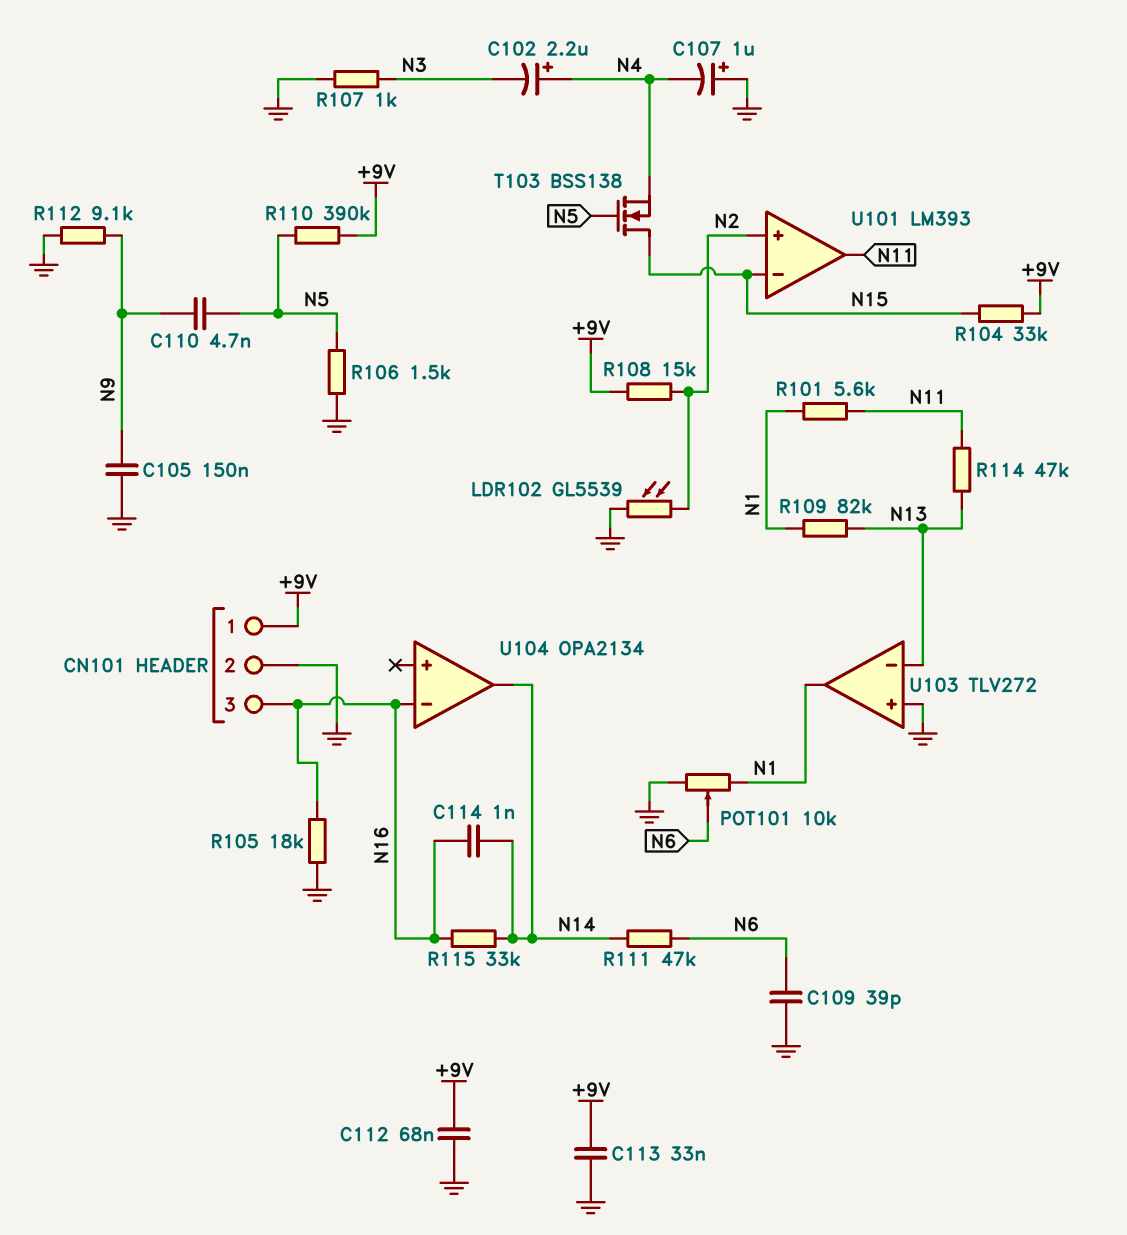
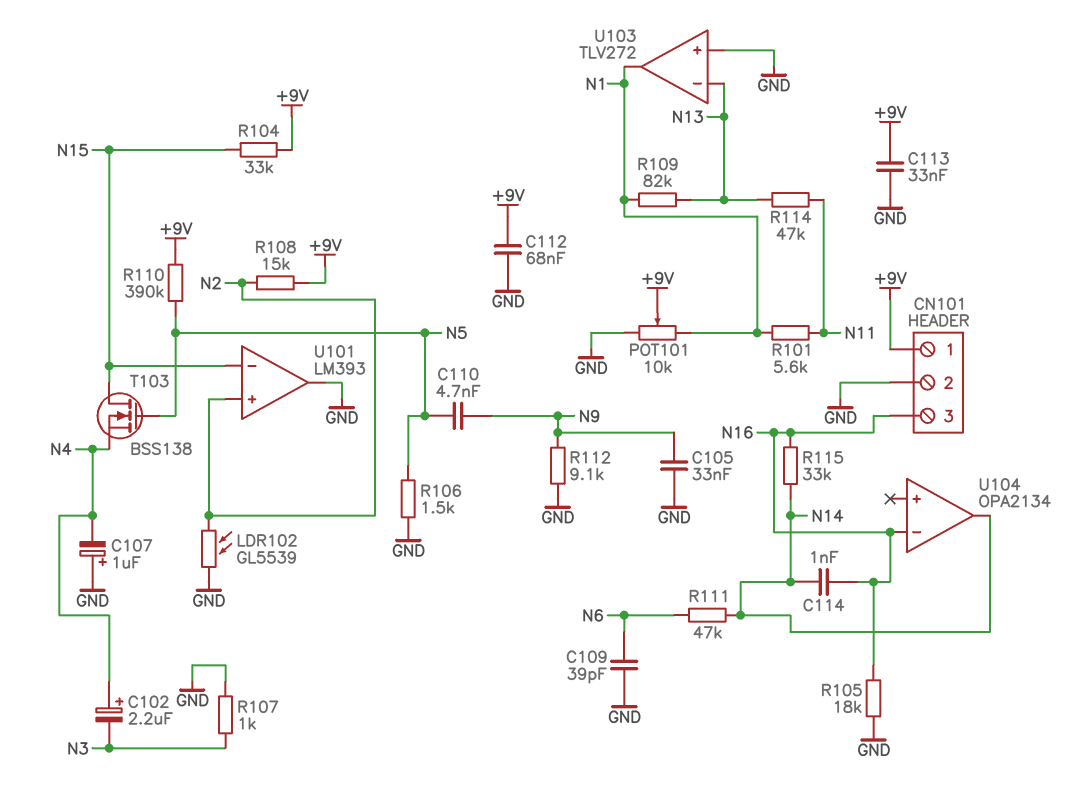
C105: 150nF (GND, N9) -> 33nF (GND, N9)
POT101: 10k (GND, N1, wiper N6) -> 10k (GND, N1, wiper +9V)
U101 pin out: N11 -> GND

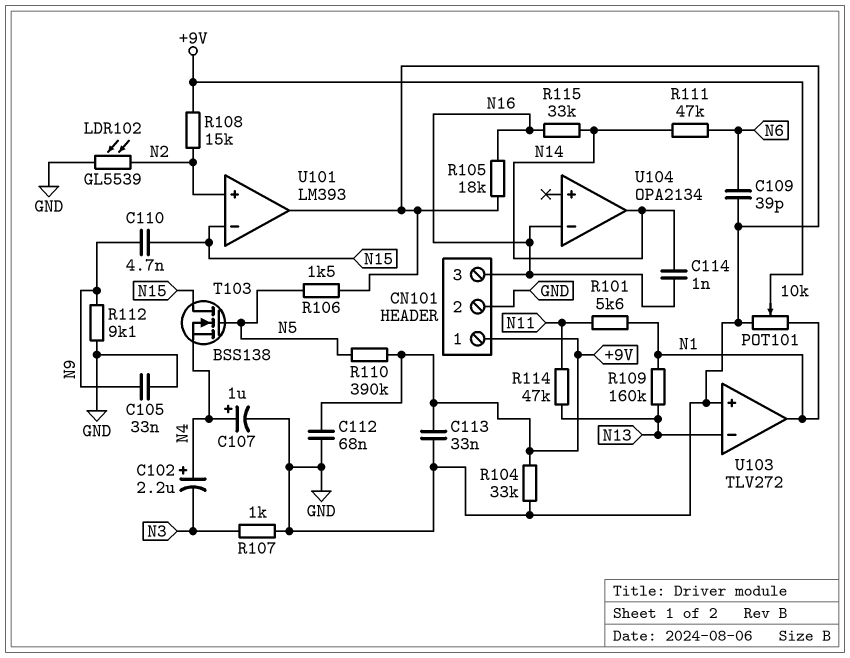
C107: 1uF (plus GND, minus N4) -> 1uF (plus N4, minus GND)
C110: 4.7nF (N5, N9) -> 4.7nF (N9, N15)
R104: 33k (+9V, N15) -> 33k (+9V, GND)
R109: 82k (N1, N13) -> 160k (N1, N13)

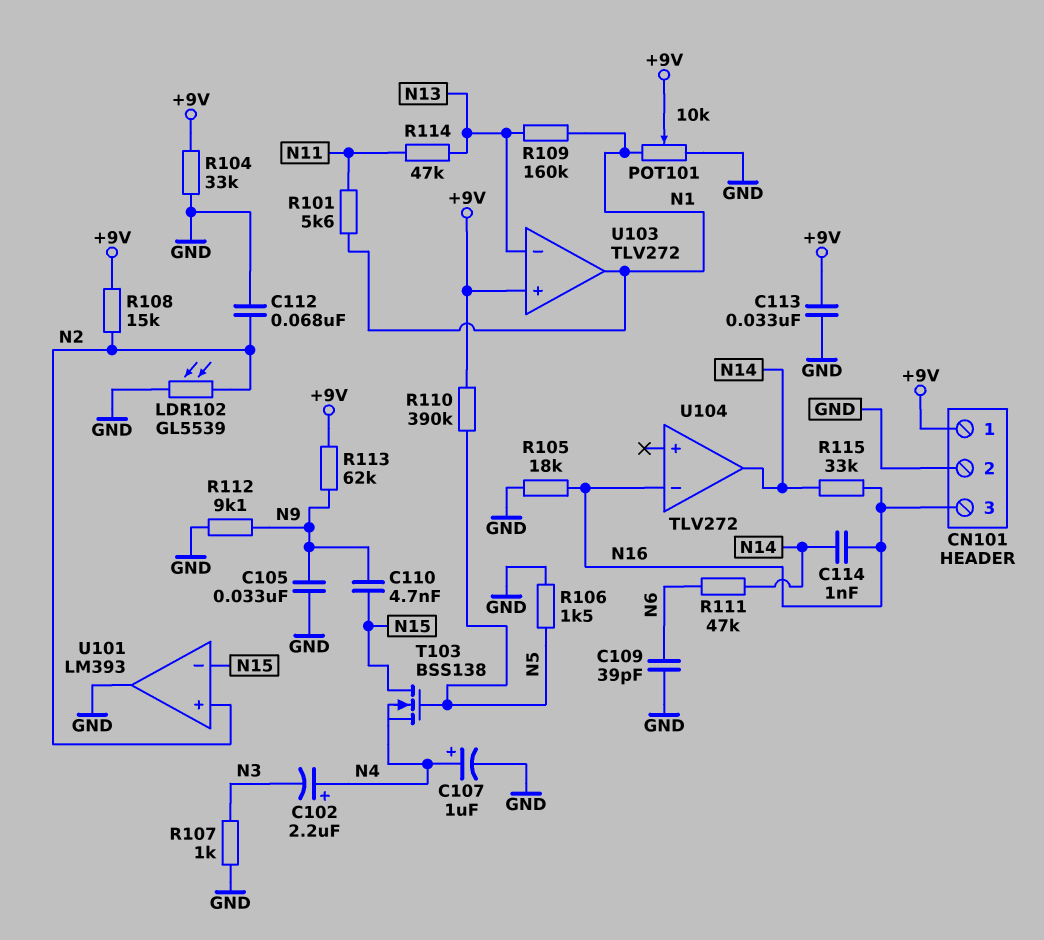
C112: 68nF (+9V, GND) -> 68nF (GND, N2)
R113: none -> 62k (+9V, N9)
U103 pin in+: GND -> +9V
U104: OPA2134 -> TLV272

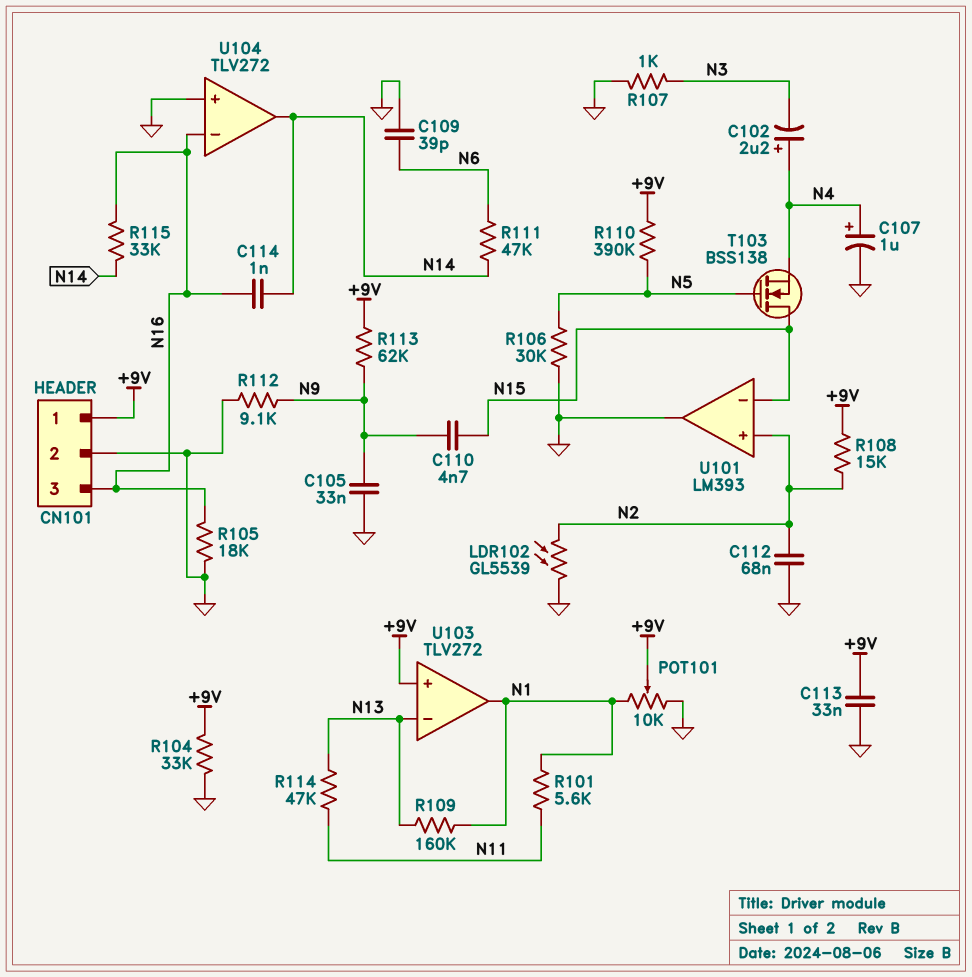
R106: 1.5k (GND, N5) -> 30k (GND, N5)
U104 pin in+: none -> GND

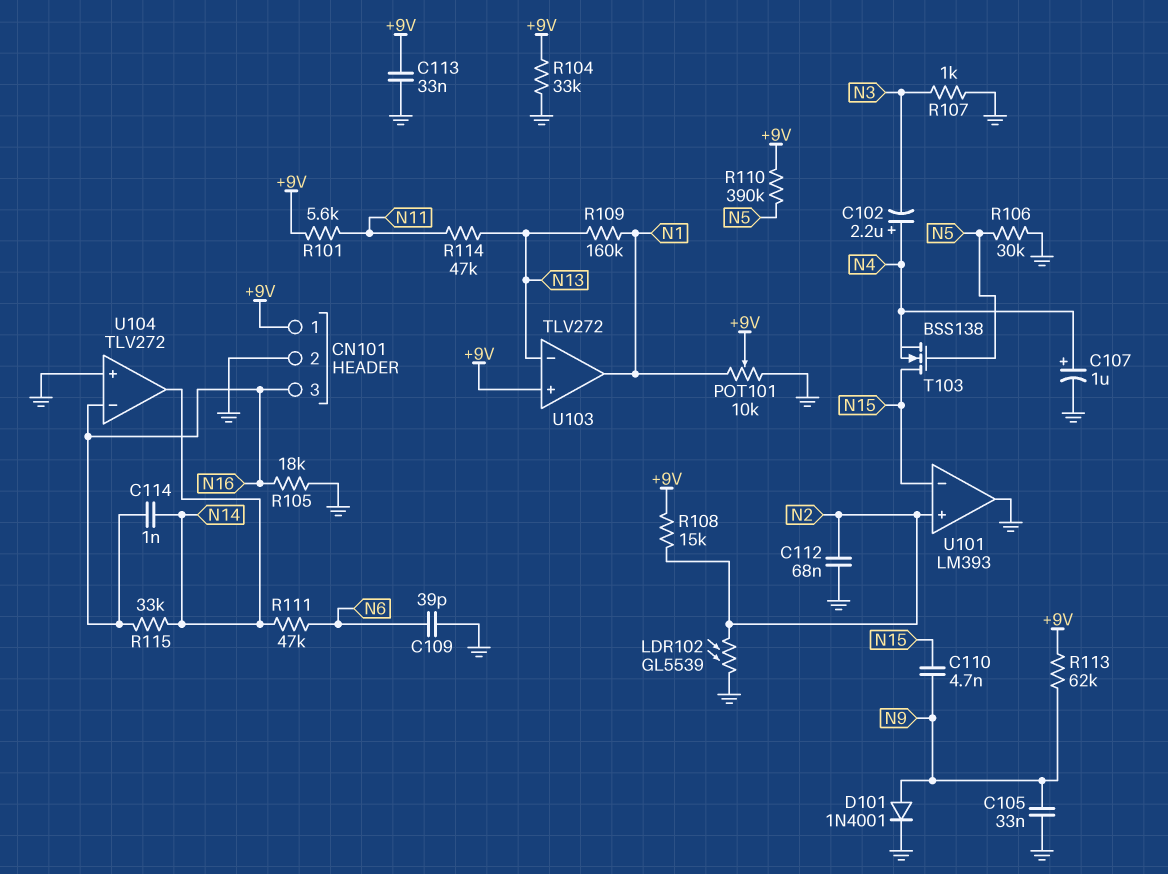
D101: none -> diode 1N4001 (A N9, K GND)
R101: 5.6k (N1, N11) -> 5.6k (+9V, N11)
R112: 9.1k (GND, N9) -> none

